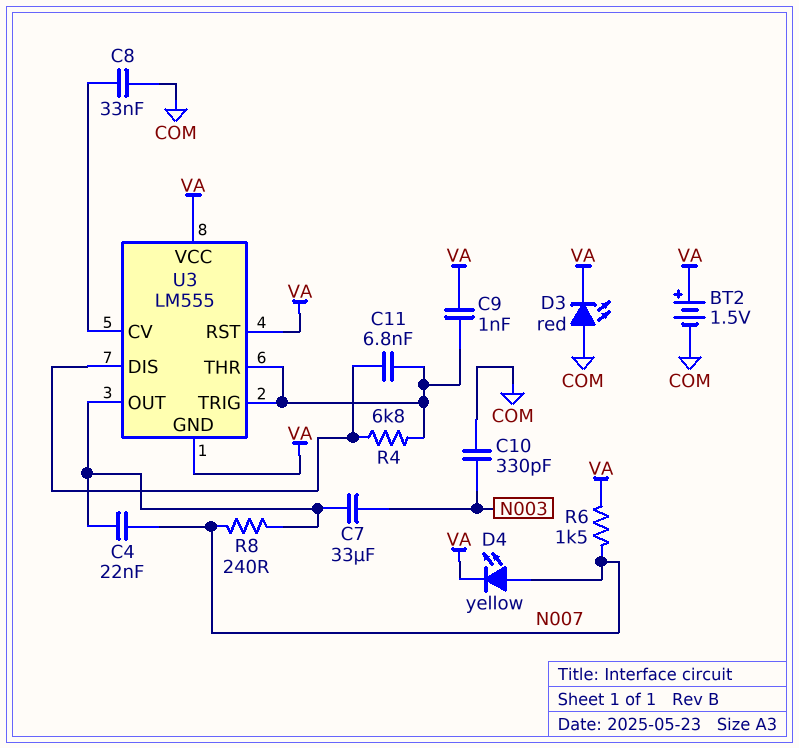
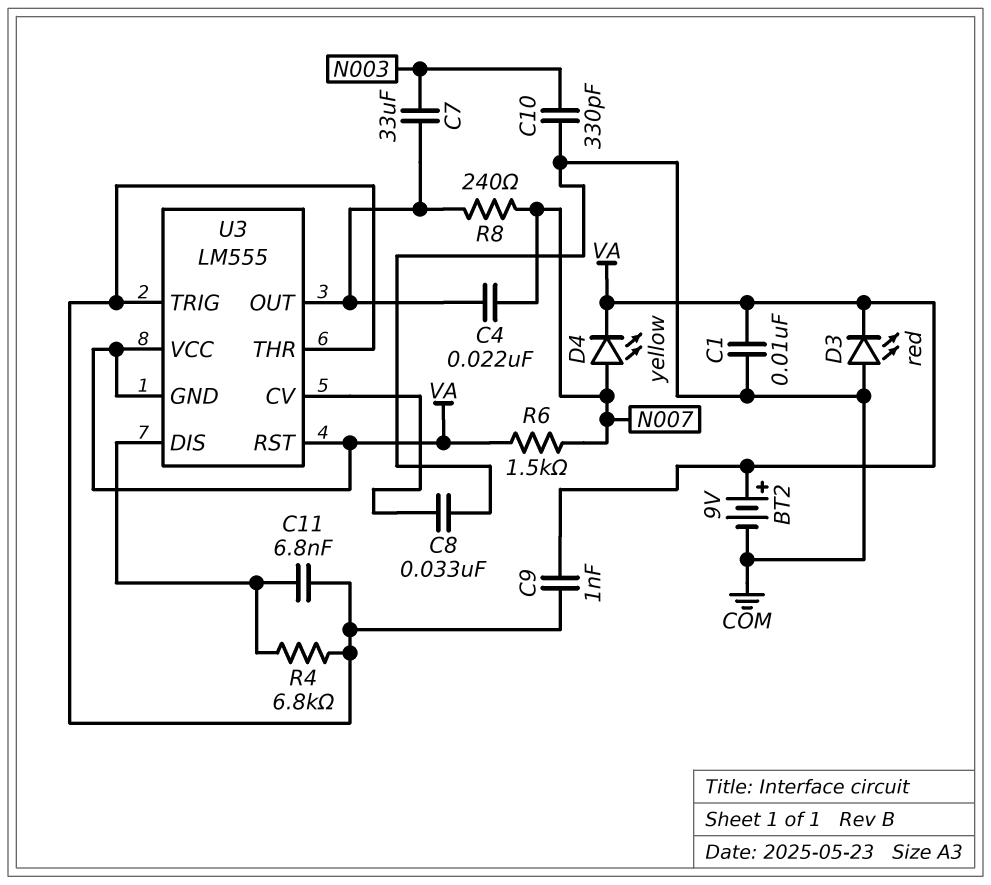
BT2: 1.5V (plus VA, minus COM) -> 9V (plus VA, minus COM)
C1: none -> 10nF (COM, VA)

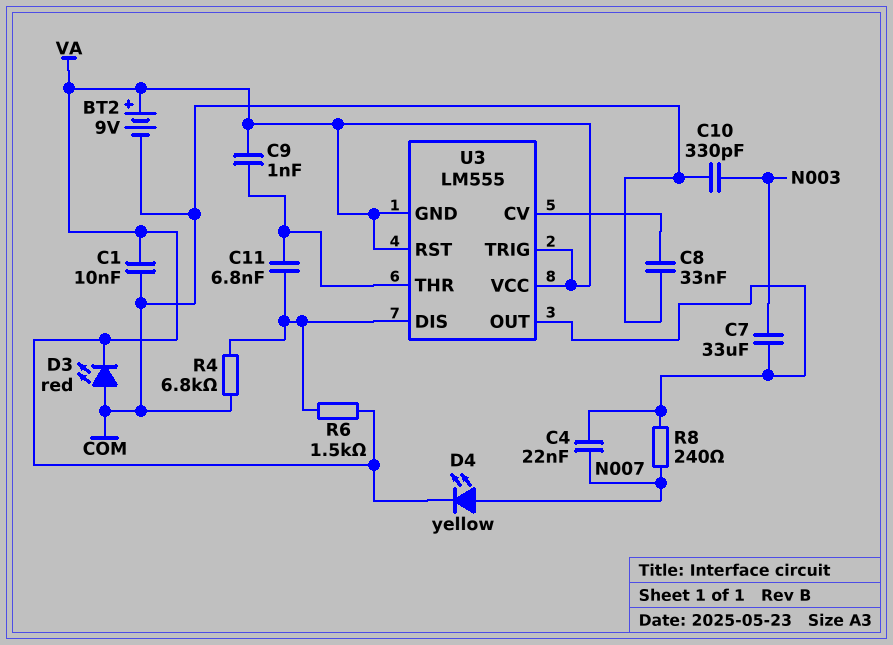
R4: 6.8k (U3/DIS, U3/THR) -> 6.8k (COM, U3/DIS)
R6: 1.5k (N007, VA) -> 1.5k (U3/DIS, VA)
U3 pin TRIG: U3/THR -> VA

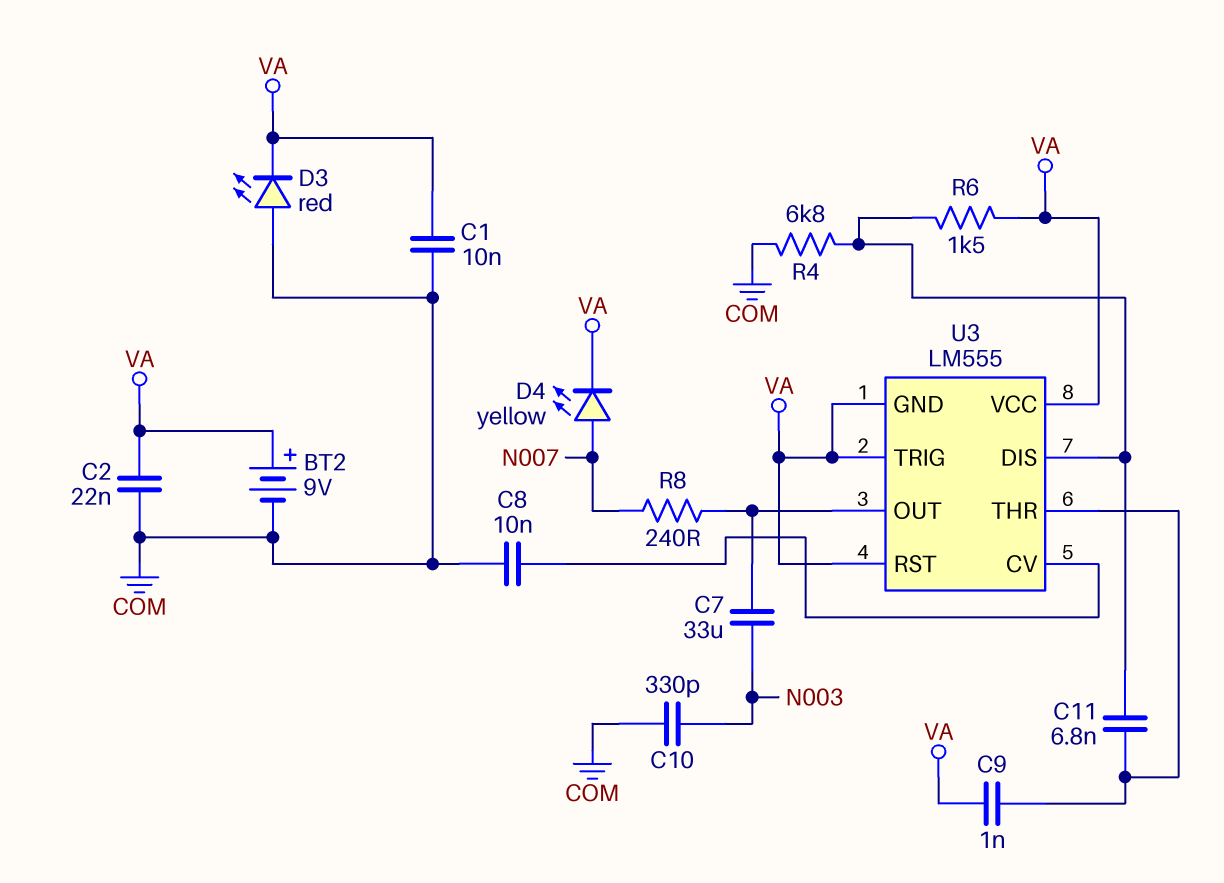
C2: none -> 22nF (COM, VA)
C4: 22nF (N007, U3/OUT) -> none
C8: 33nF (COM, U3/CV) -> 10nF (COM, U3/CV)

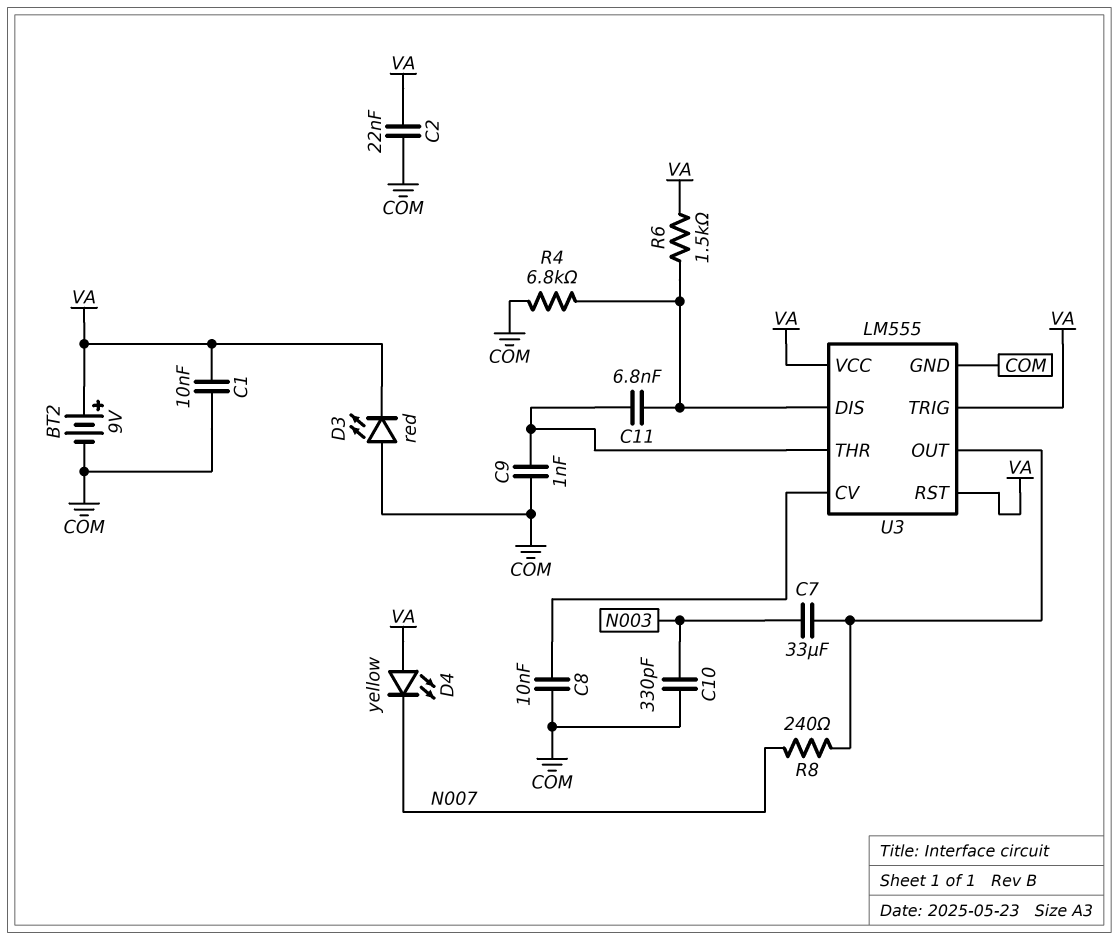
C9: 1nF (U3/THR, VA) -> 1nF (COM, U3/THR)
D4: LED yellow (A N007, K VA) -> LED yellow (A VA, K N007)
U3 pin GND: VA -> COM

